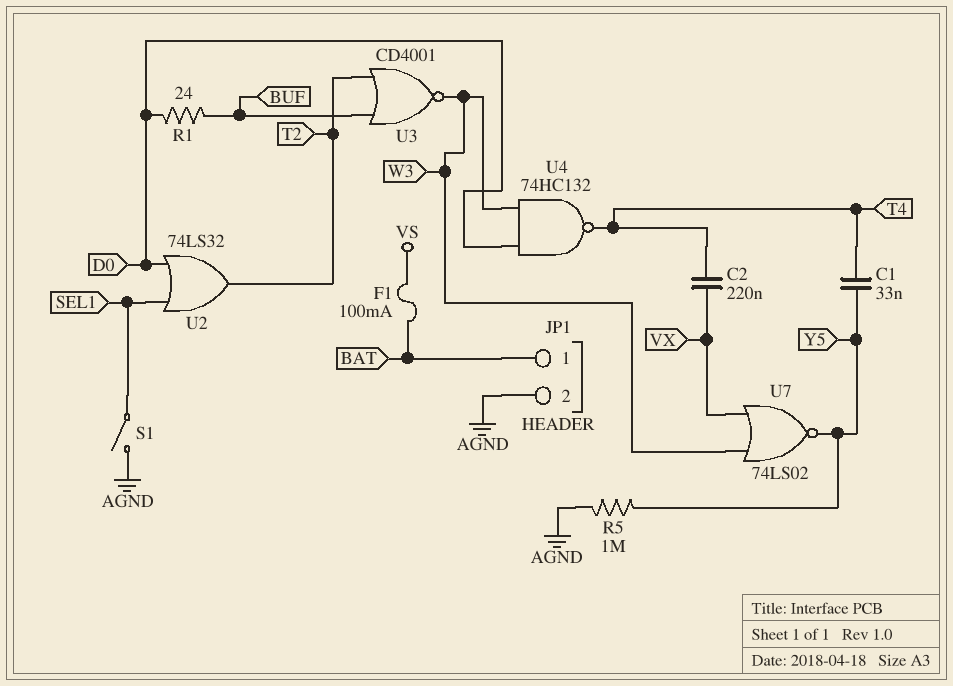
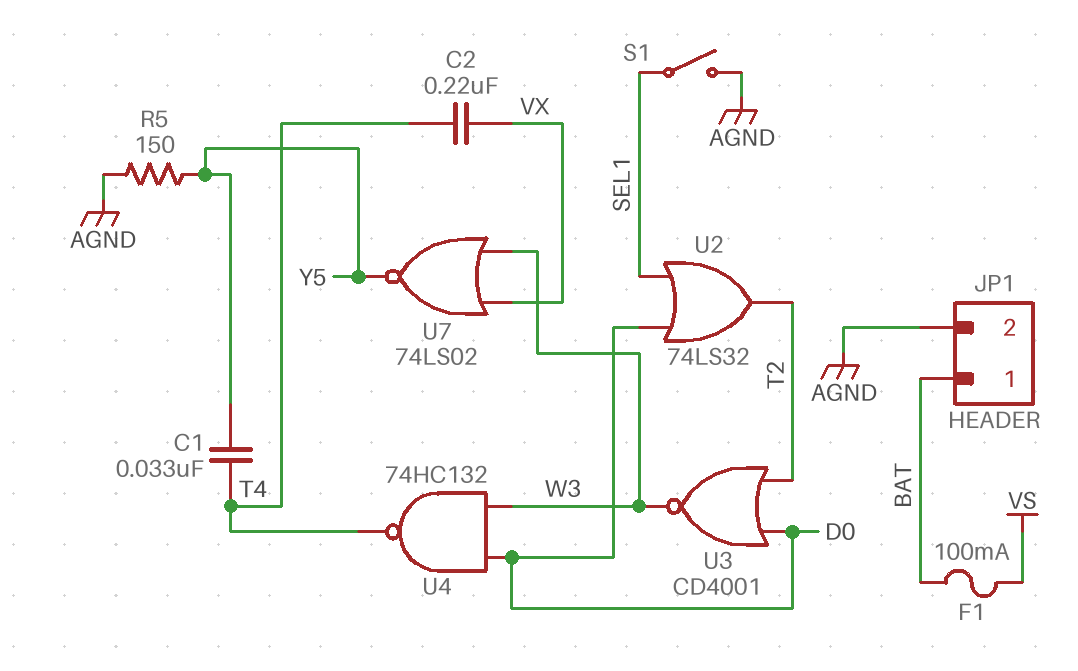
R1: 24 (BUF, D0) -> none
R5: 1M (AGND, Y5) -> 150 (AGND, Y5)
U3: NOR CD4001 (in BUF, in T2, out W3) -> NOR CD4001 (in D0, in T2, out W3)

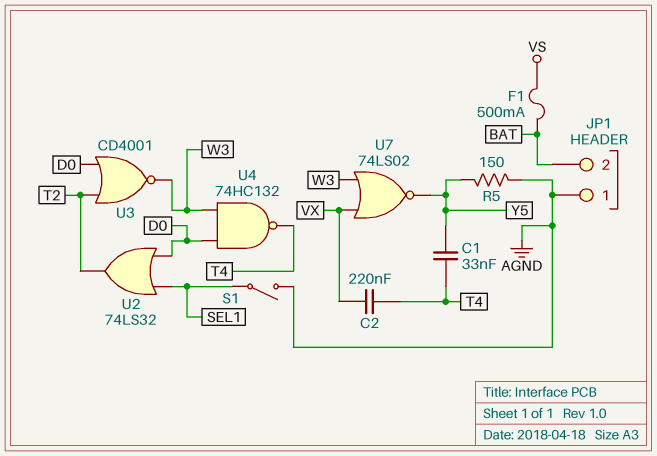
F1: 100mA (BAT, VS) -> 500mA (BAT, VS)
JP1 pin 1: BAT -> AGND
JP1 pin 2: AGND -> BAT

